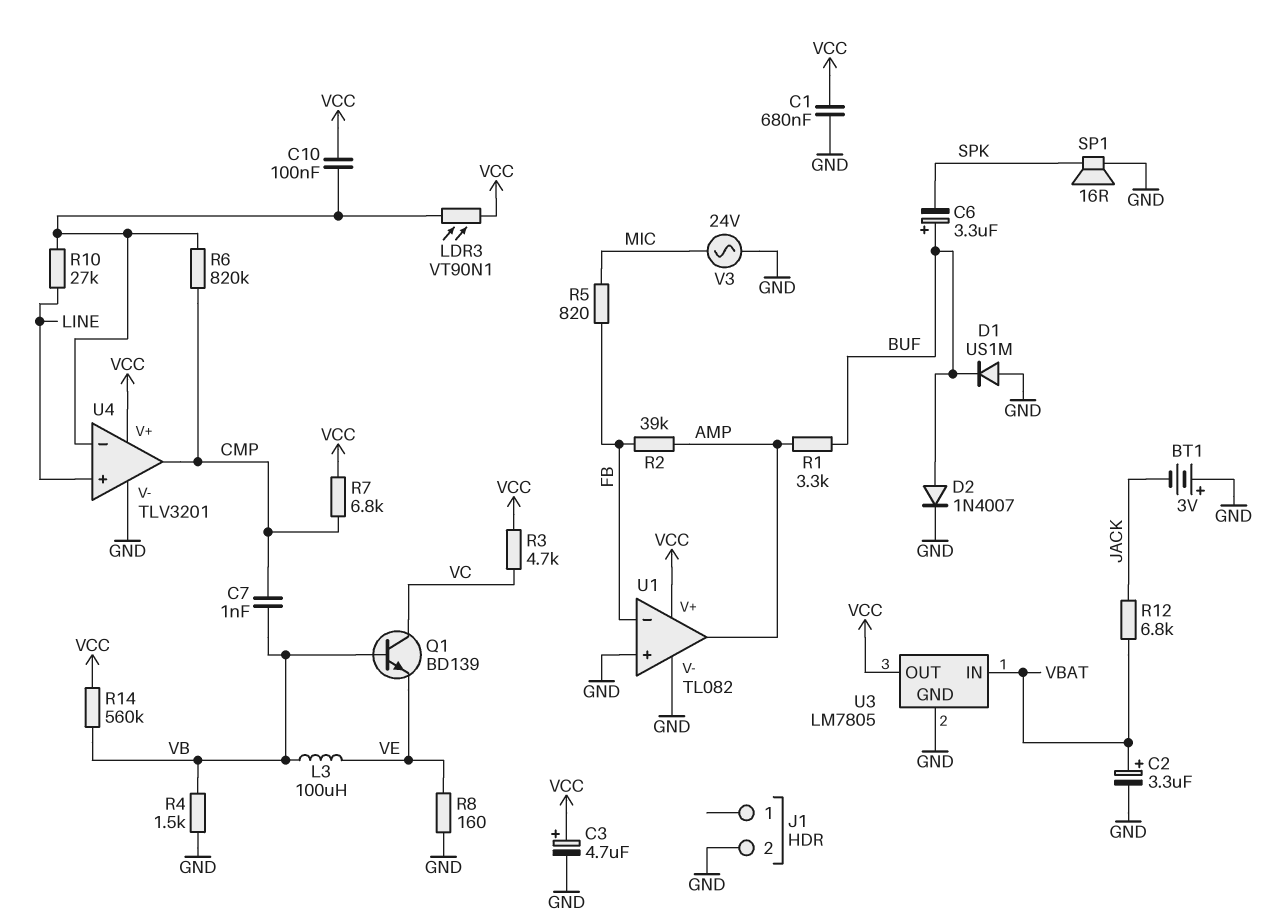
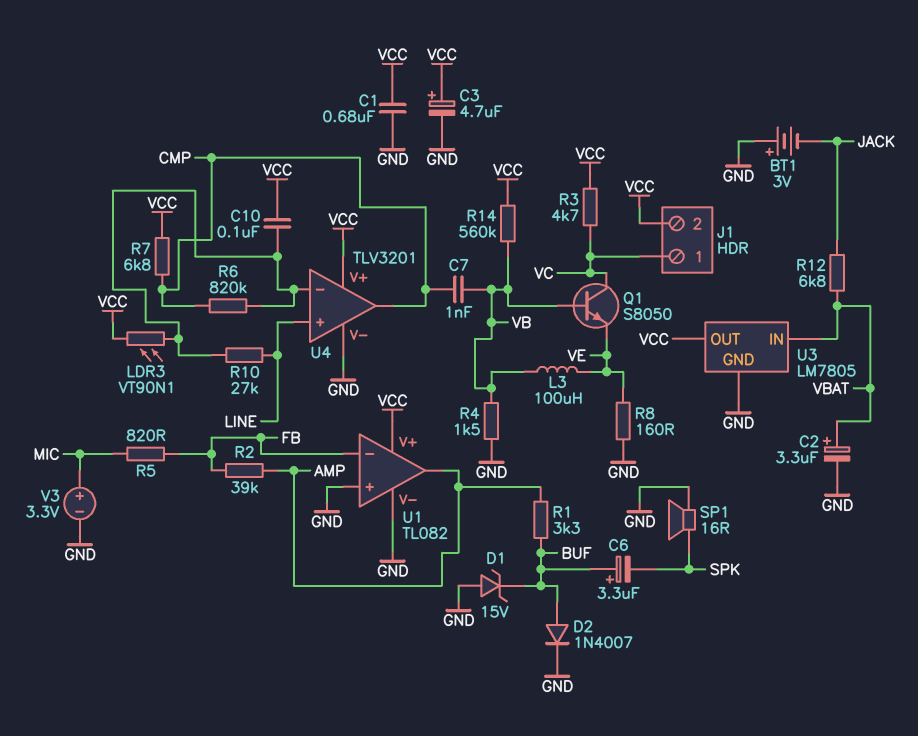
D1: diode US1M (A GND, K BUF) -> zener 15V (A GND, K BUF)
J1 pin 1: none -> VC
J1 pin 2: GND -> VCC
Q1: NPN BD139 (B VB, C VC, E VE) -> NPN S8050 (B VB, C VC, E VE)
V3: AC 24V (GND, MIC) -> 3.3V (plus MIC, minus GND)

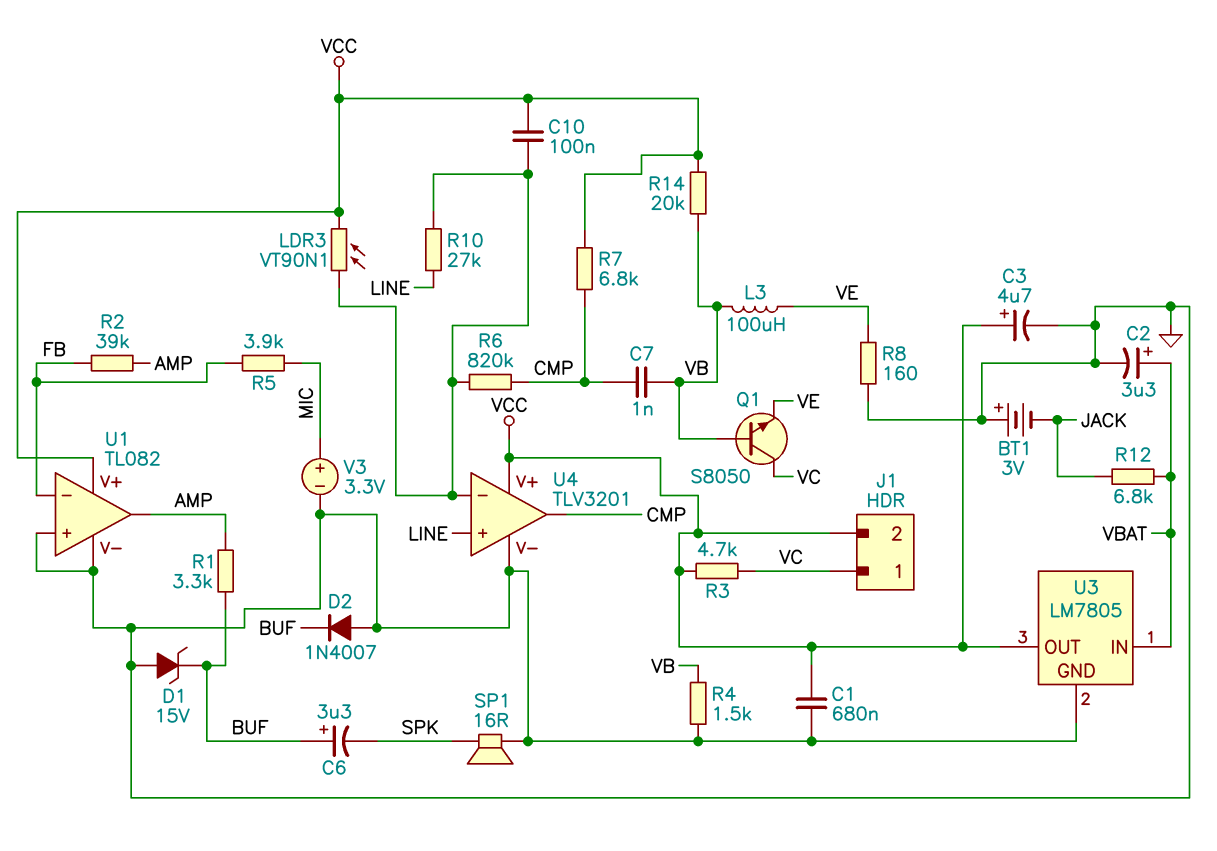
D2: diode 1N4007 (A BUF, K GND) -> diode 1N4007 (A GND, K BUF)
R5: 820 (FB, MIC) -> 3.9k (FB, MIC)
R14: 560k (VB, VCC) -> 20k (VB, VCC)

